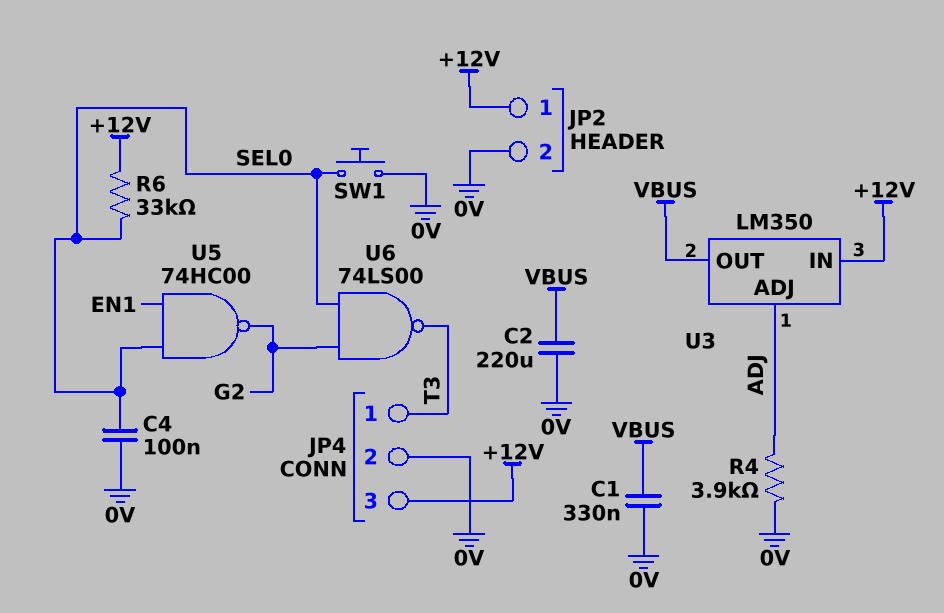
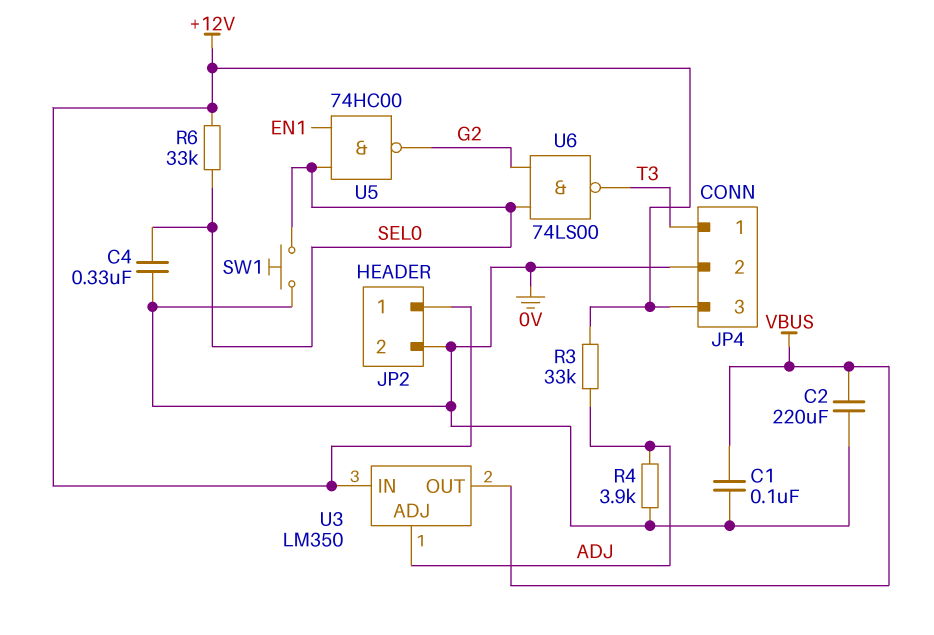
C1: 330nF (0V, VBUS) -> 100nF (0V, VBUS)
C4: 100nF (0V, SEL0) -> 330nF (0V, SEL0)
R3: none -> 33k (+12V, ADJ)

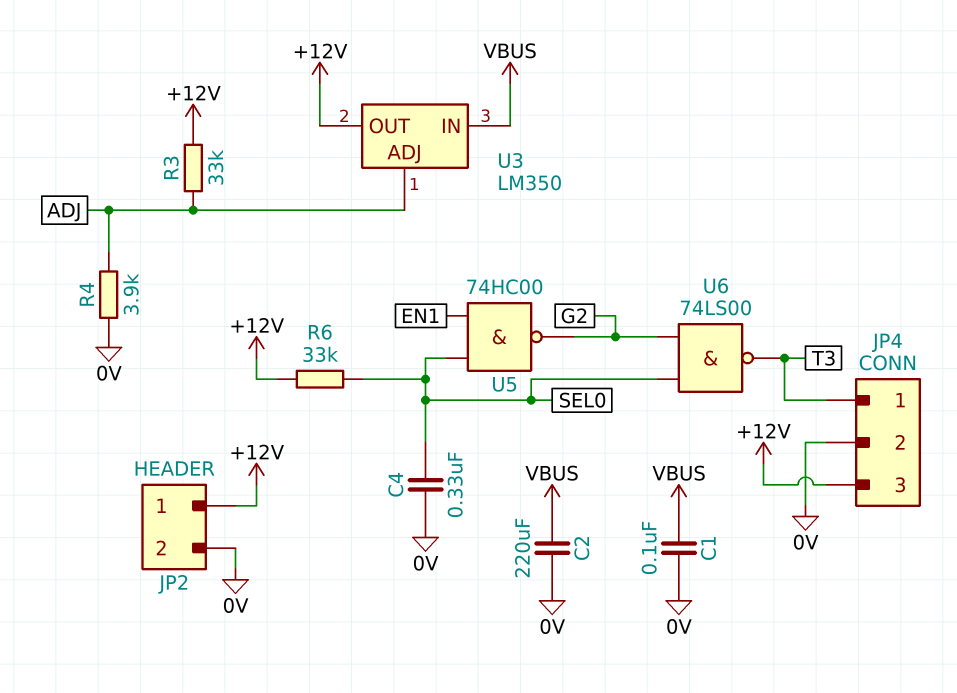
SW1: button (0V, SEL0) -> none
U3 pin IN: +12V -> VBUS
U3 pin OUT: VBUS -> +12V

